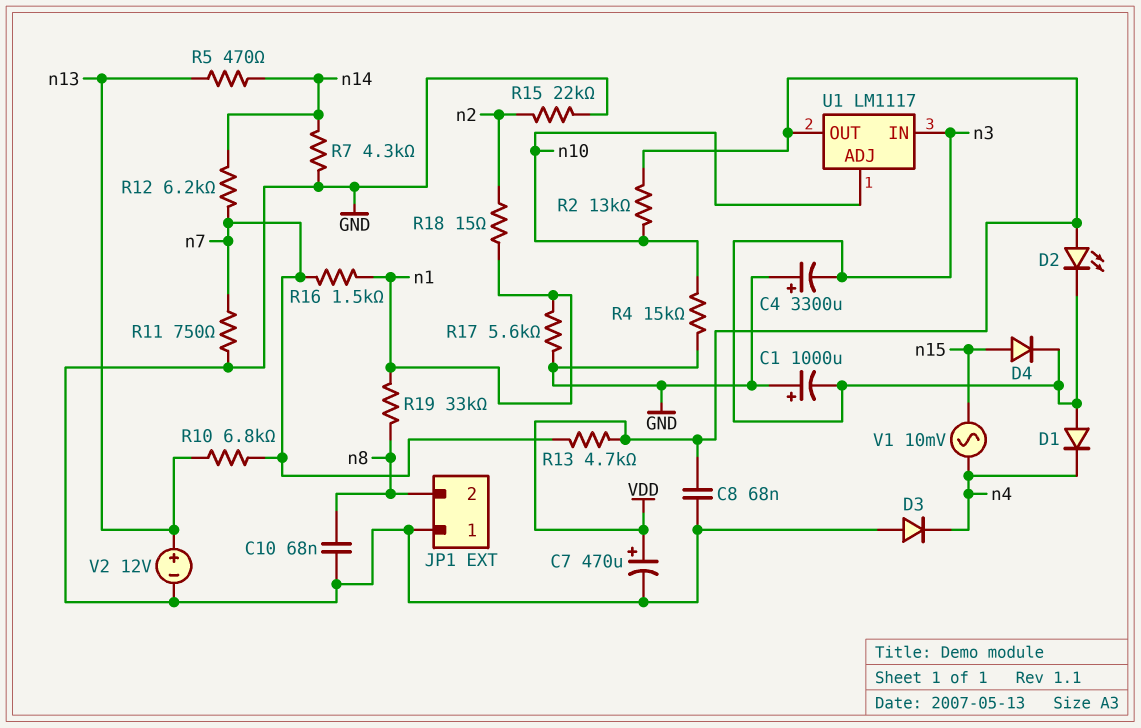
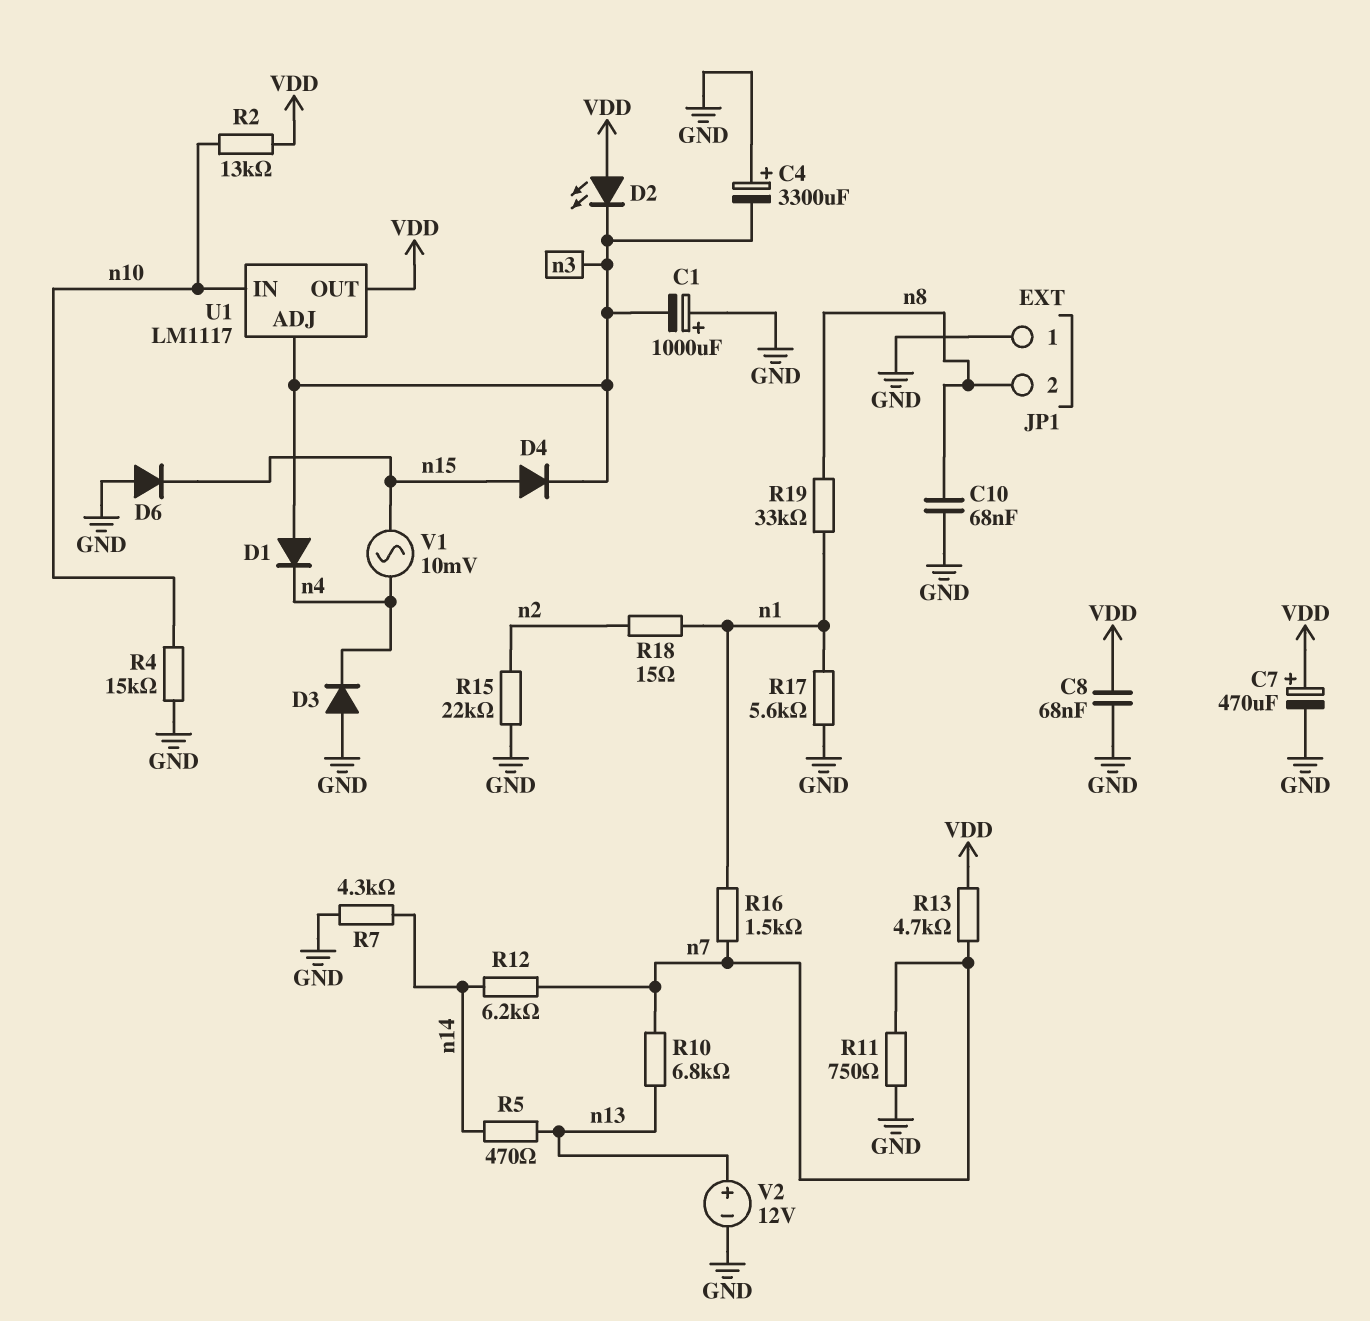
D6: none -> diode (A GND, K n15)
U1 pin ADJ: n10 -> n3
U1 pin IN: n3 -> n10

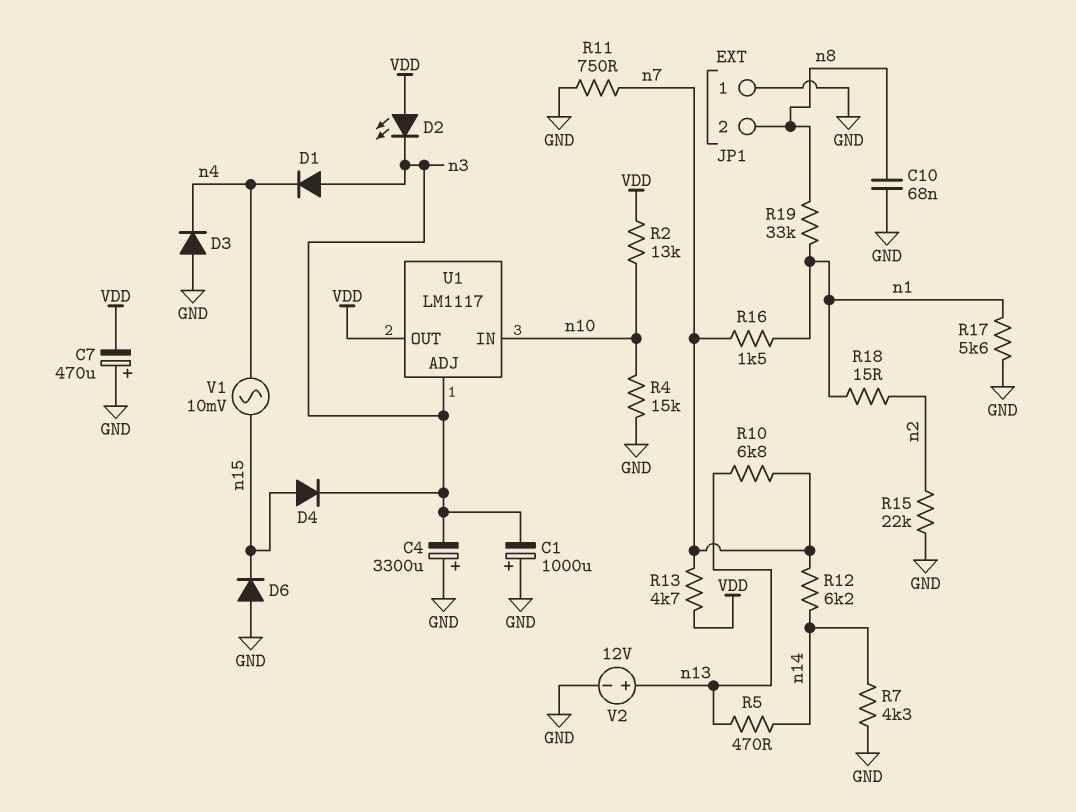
C7: 470uF (plus VDD, minus GND) -> 470uF (plus GND, minus VDD)
C8: 68nF (GND, VDD) -> none

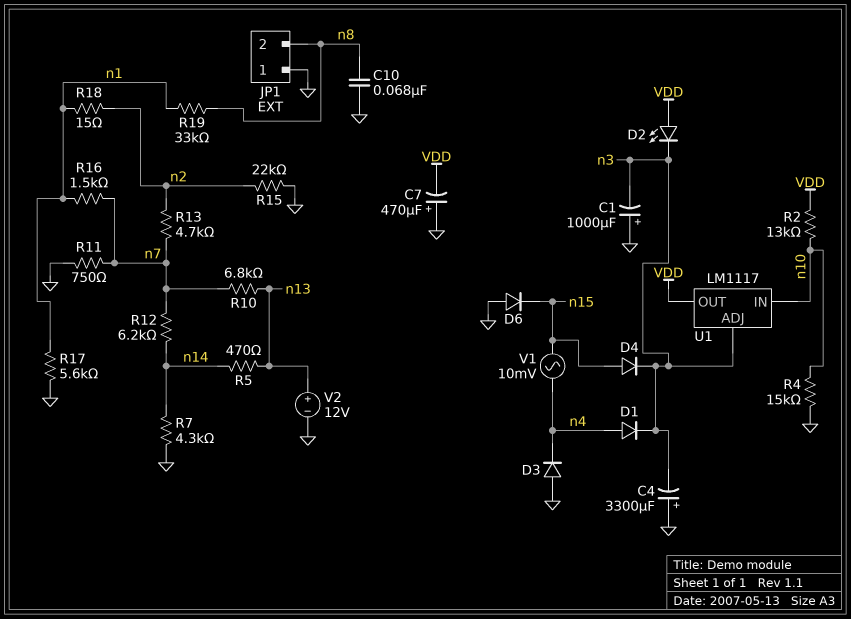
D1: diode (A n3, K n4) -> diode (A n4, K n3)
R13: 4.7k (VDD, n7) -> 4.7k (n2, n7)

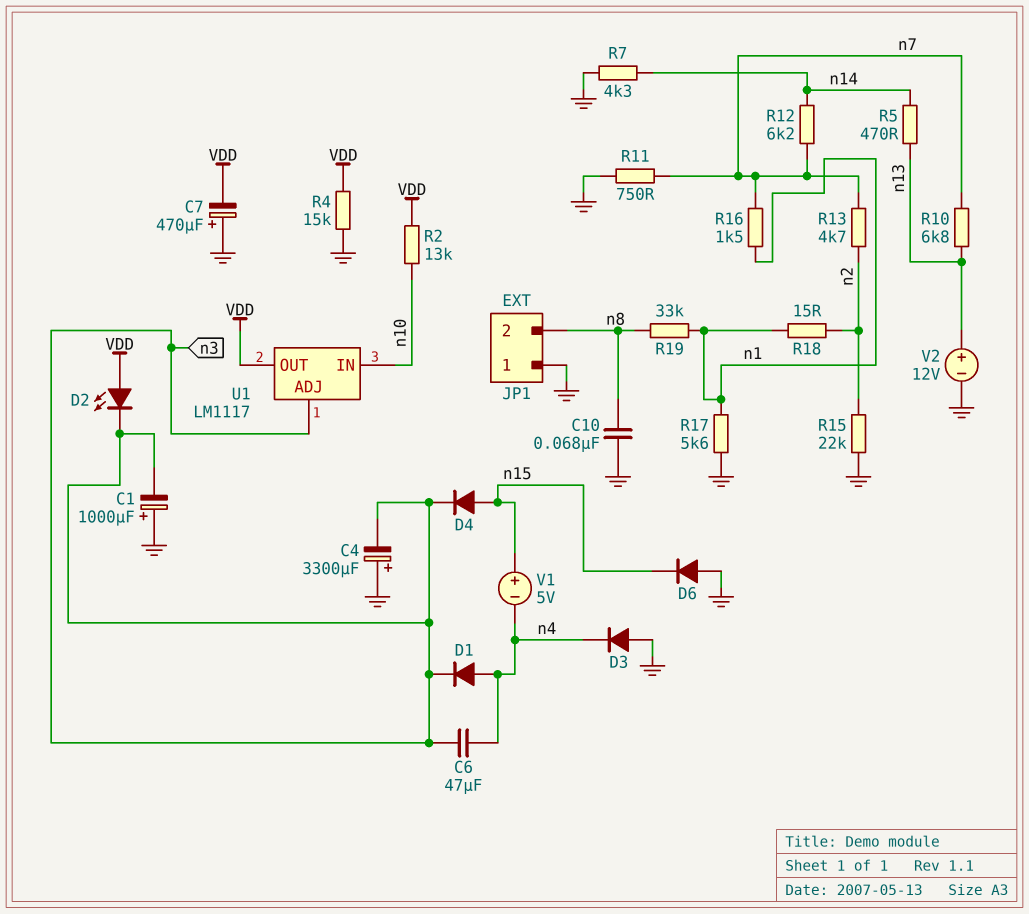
C6: none -> 47uF (n3, n4)
R4: 15k (GND, n10) -> 15k (GND, VDD)
V1: AC 10mV (n4, n15) -> 5V (plus n15, minus n4)

